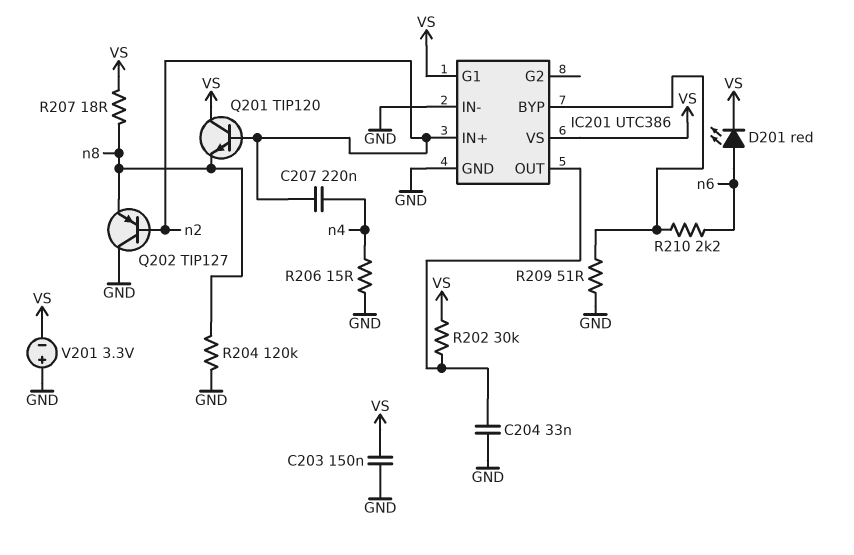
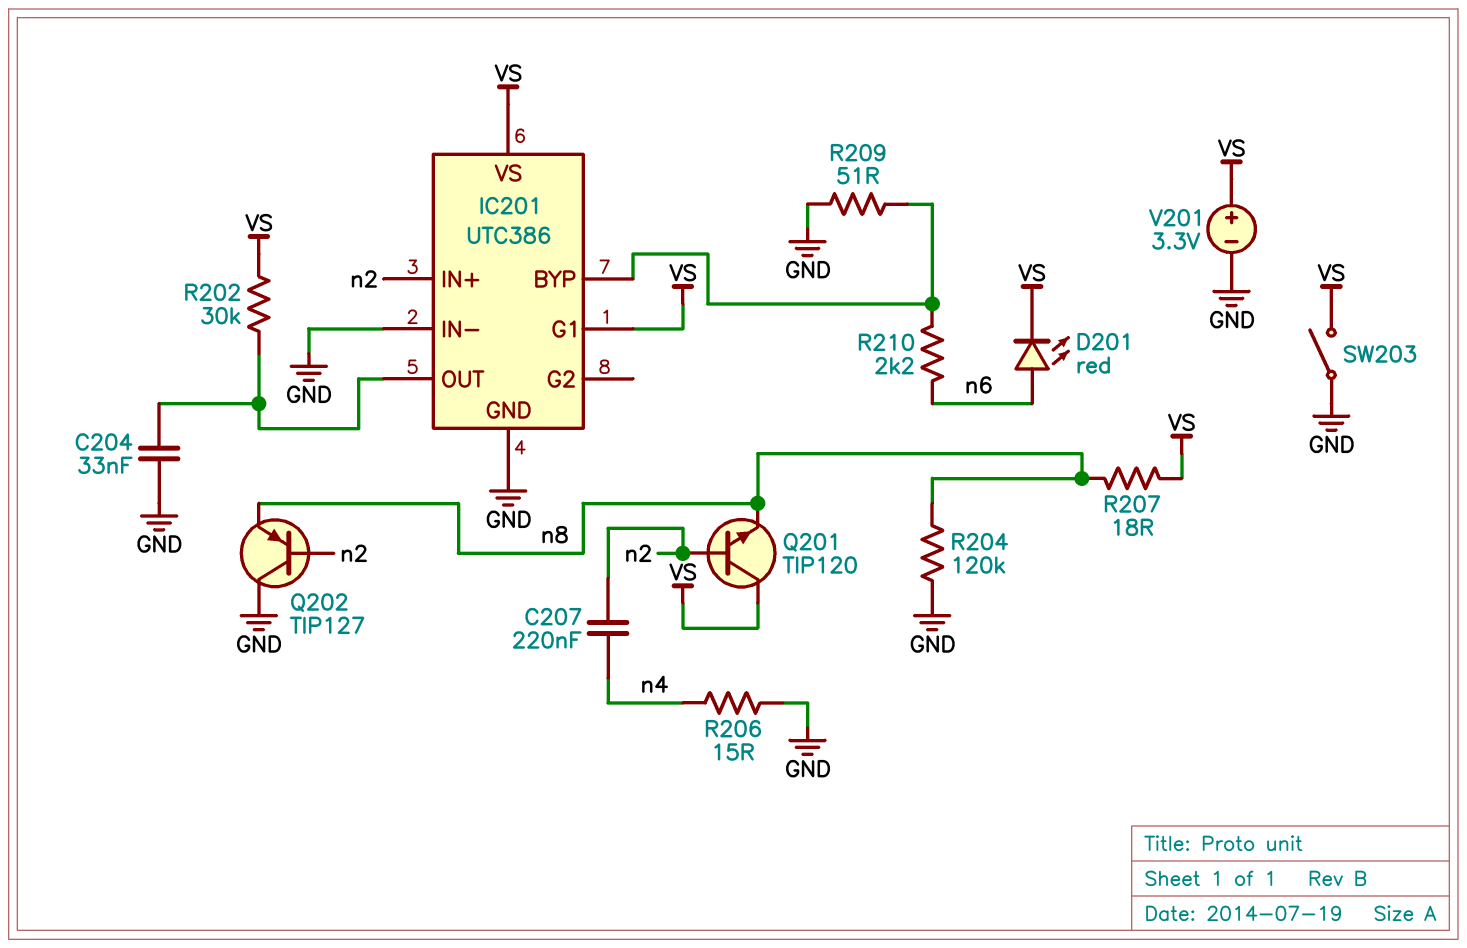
C203: 150nF (GND, VS) -> none
SW203: none -> switch (GND, VS)
V201: 3.3V (plus GND, minus VS) -> 3.3V (plus VS, minus GND)

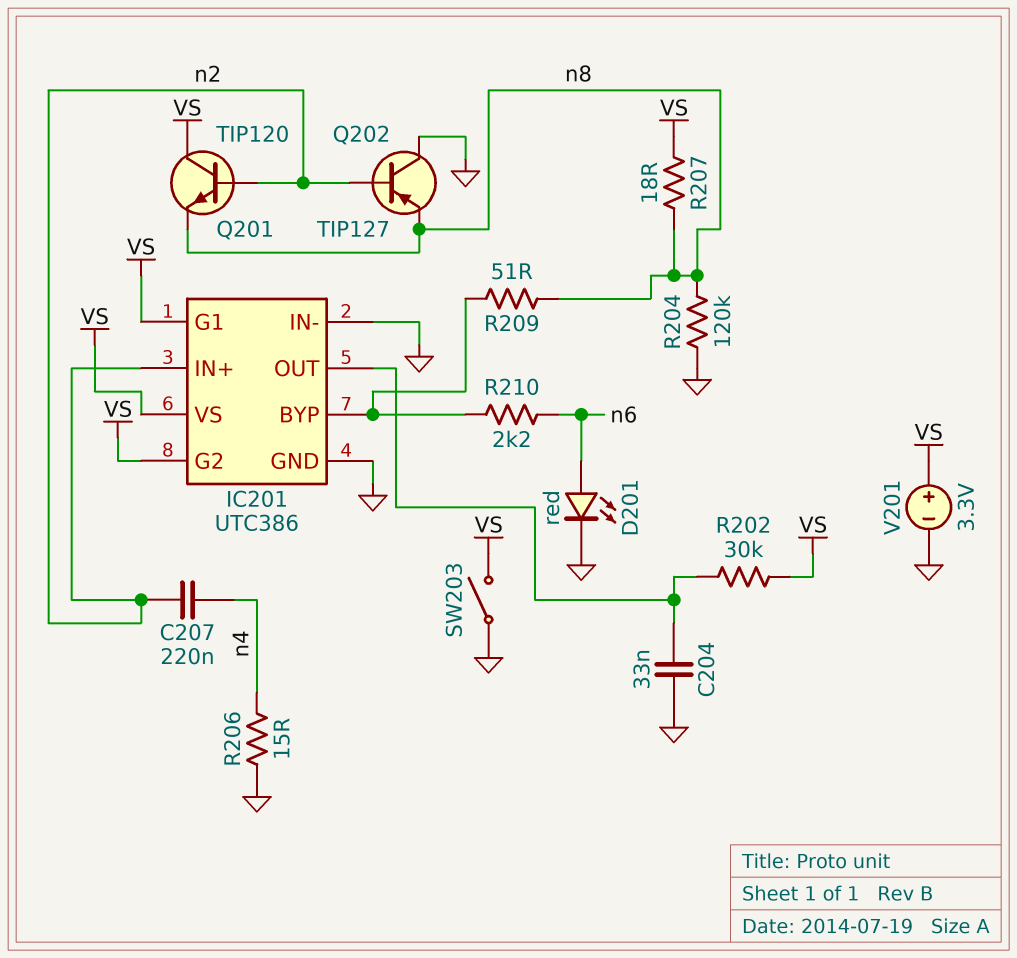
D201: LED red (A n6, K VS) -> LED red (A n6, K GND)
IC201 pin G2: none -> VS
R209: 51 (GND, IC201/BYP) -> 51 (IC201/BYP, n8)

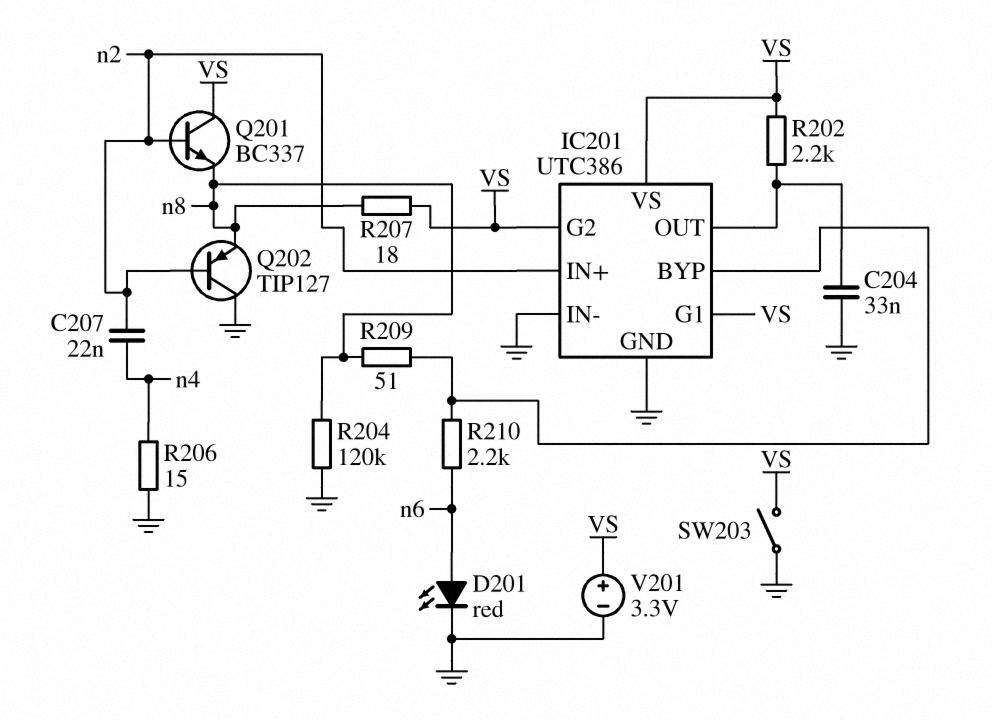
C207: 220nF (n2, n4) -> 22nF (n2, n4)
Q201: NPN TIP120 (B n2, C VS, E n8) -> NPN BC337 (B n2, C VS, E n8)
R202: 30k (IC201/OUT, VS) -> 2.2k (IC201/OUT, VS)

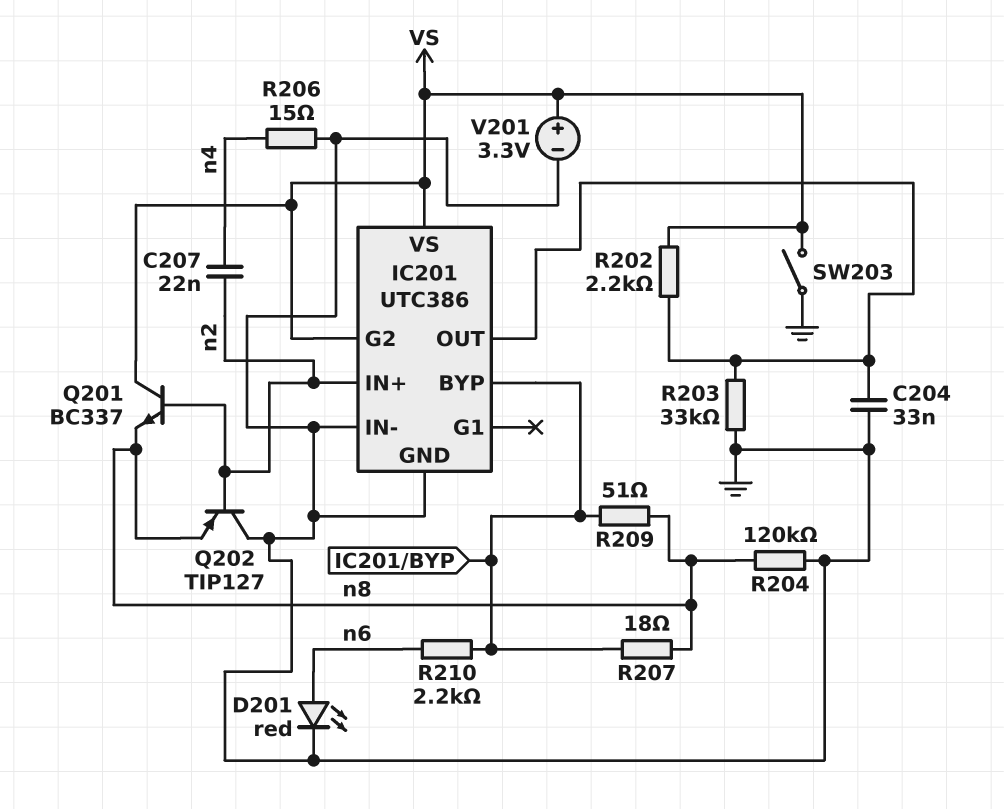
IC201 pin G1: VS -> none
R203: none -> 33k (GND, IC201/OUT)
R207: 18 (VS, n8) -> 18 (IC201/BYP, n8)

